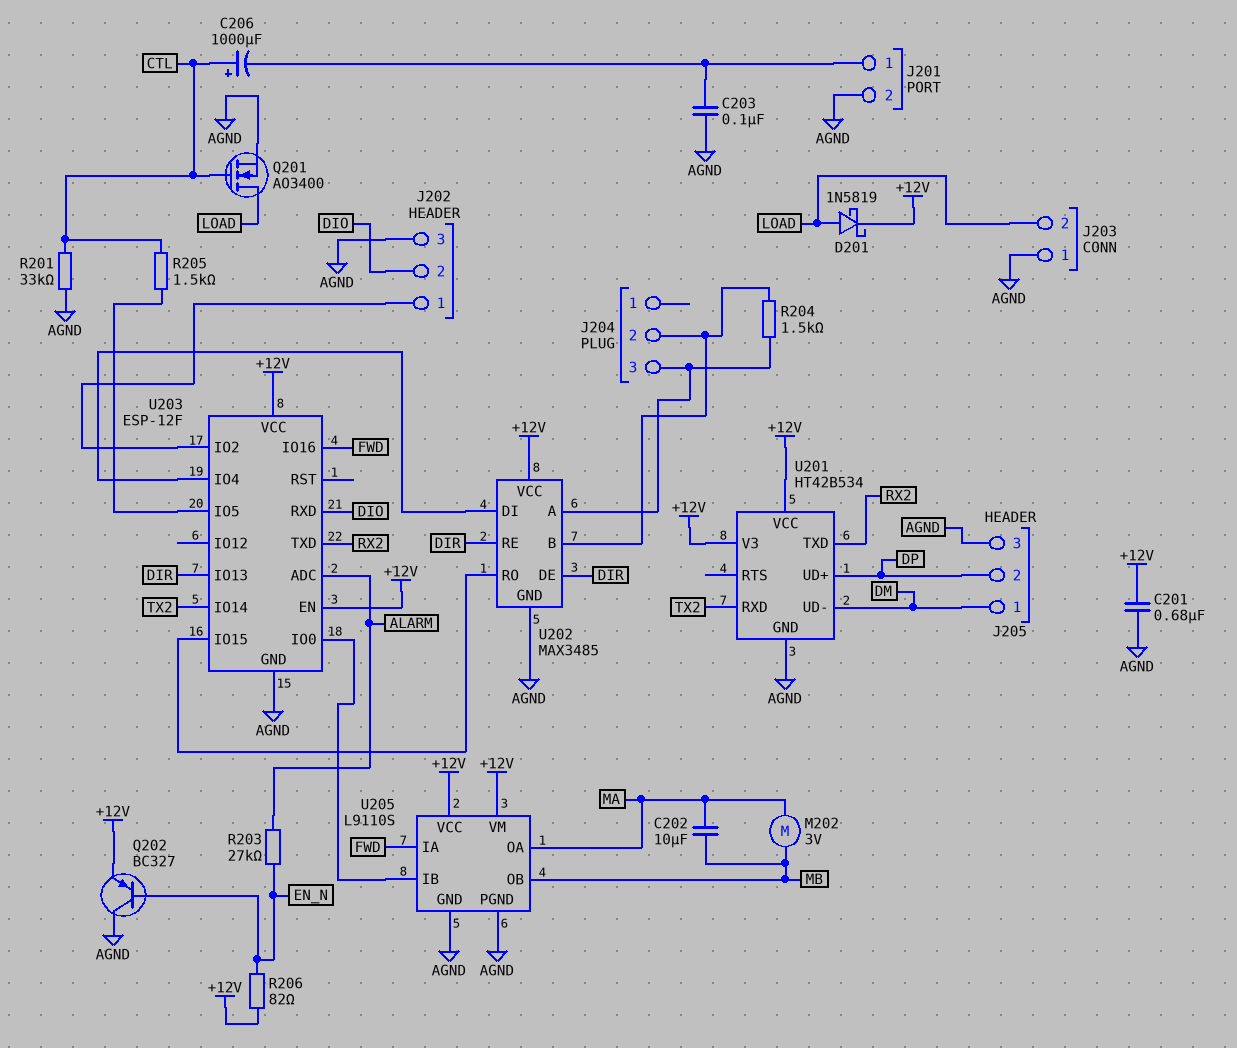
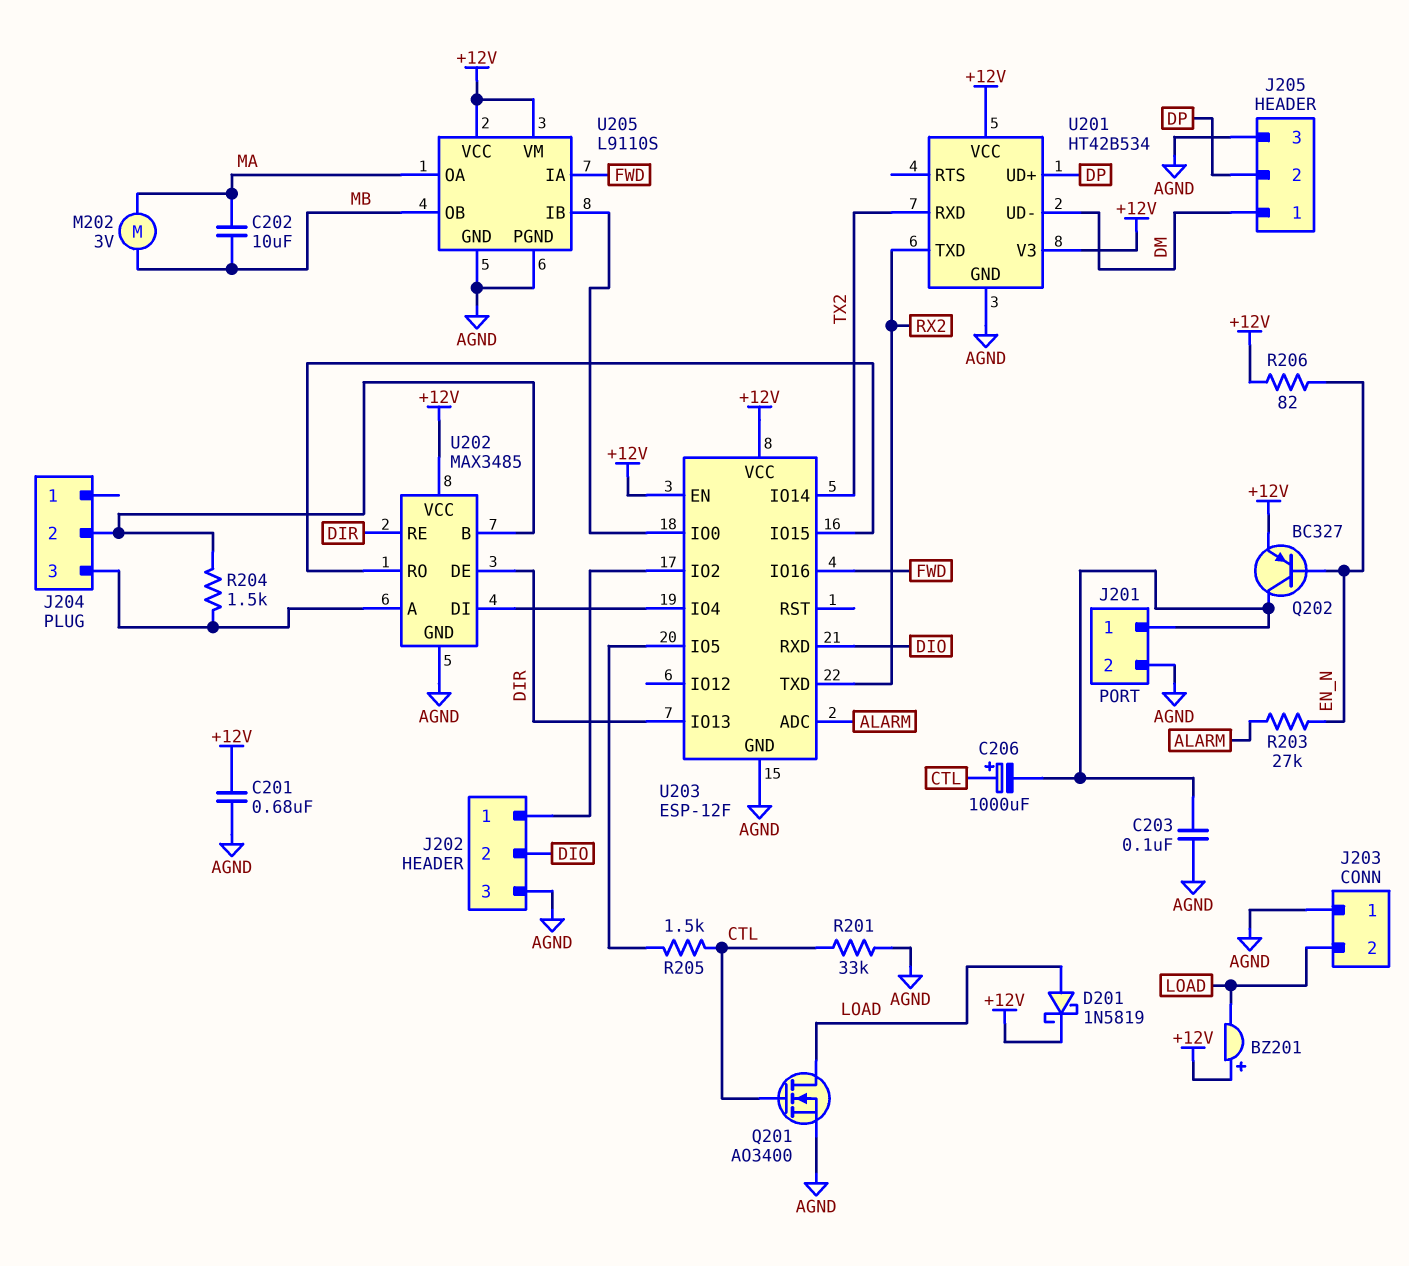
BZ201: none -> buzzer (plus +12V, minus LOAD)
Q202: PNP BC327 (B EN_N, C AGND, E +12V) -> PNP BC327 (B EN_N, C J201/1, E +12V)

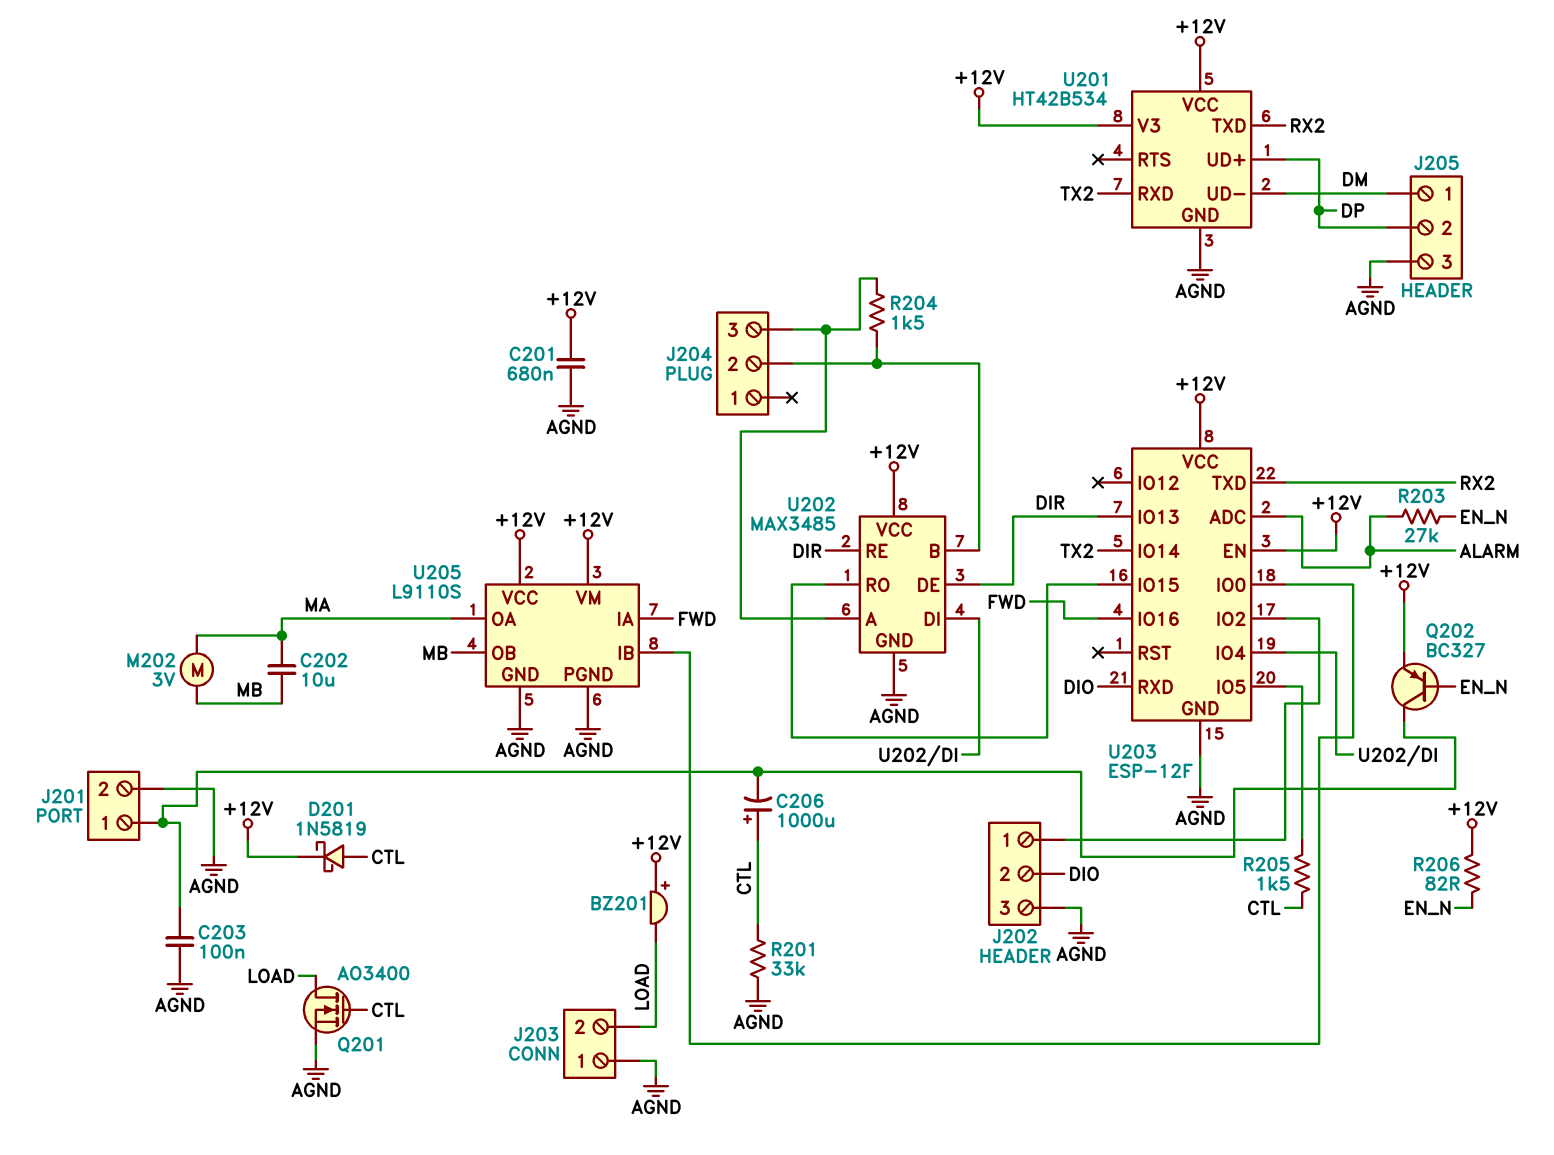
D201: schottky 1N5819 (A LOAD, K +12V) -> schottky 1N5819 (A CTL, K +12V)

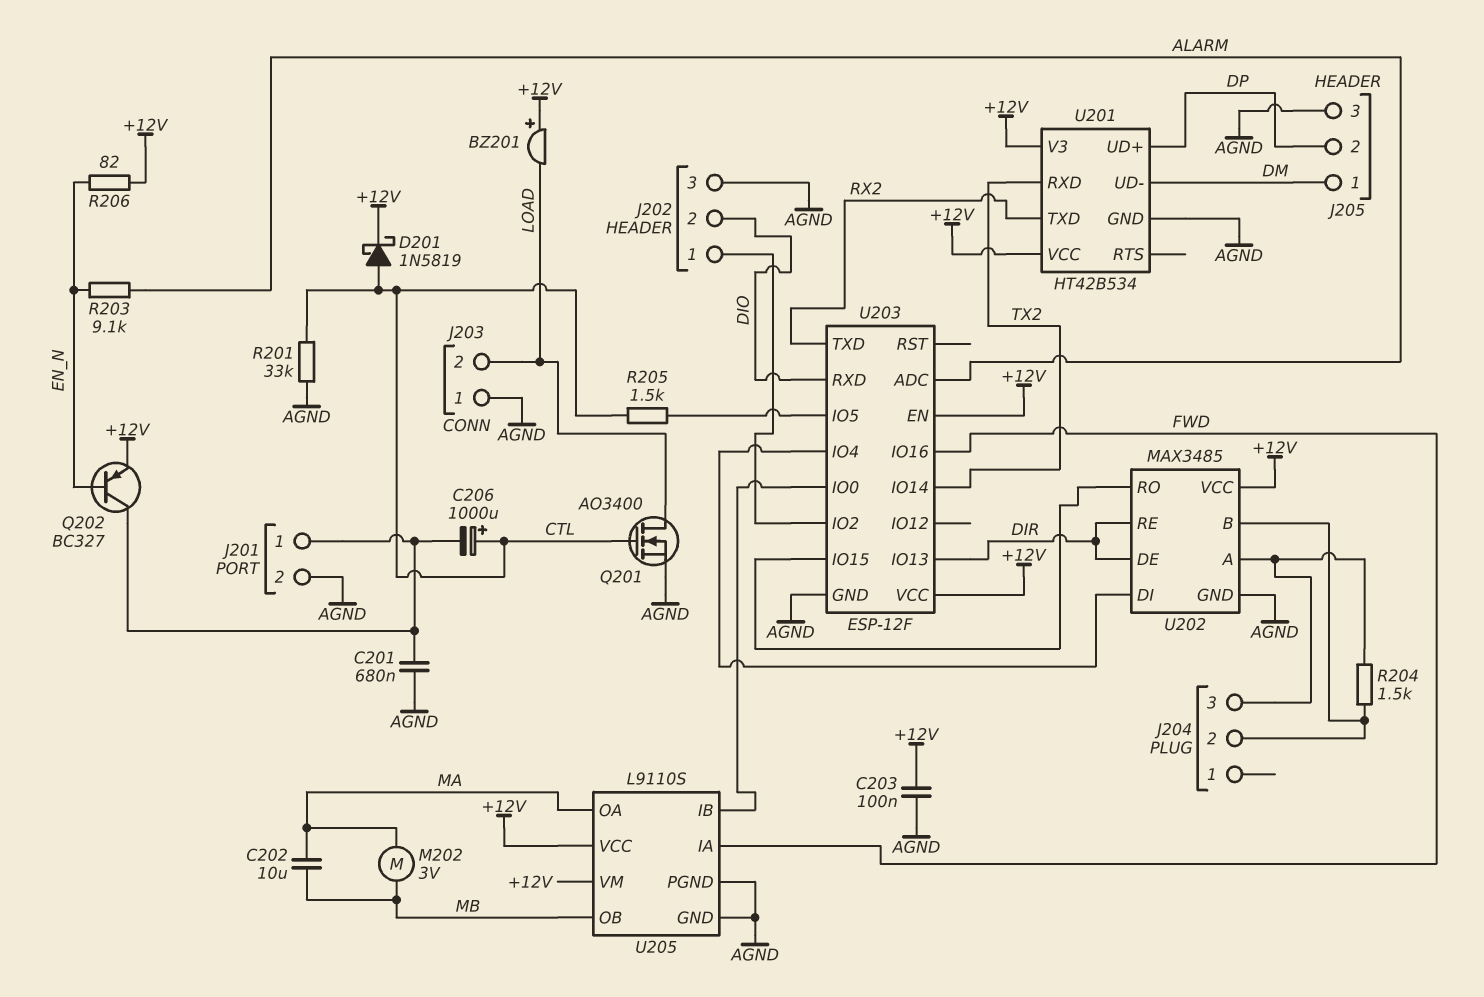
C201: 680nF (+12V, AGND) -> 680nF (AGND, J201/1)
C203: 100nF (AGND, J201/1) -> 100nF (+12V, AGND)
R203: 27k (ALARM, EN_N) -> 9.1k (ALARM, EN_N)

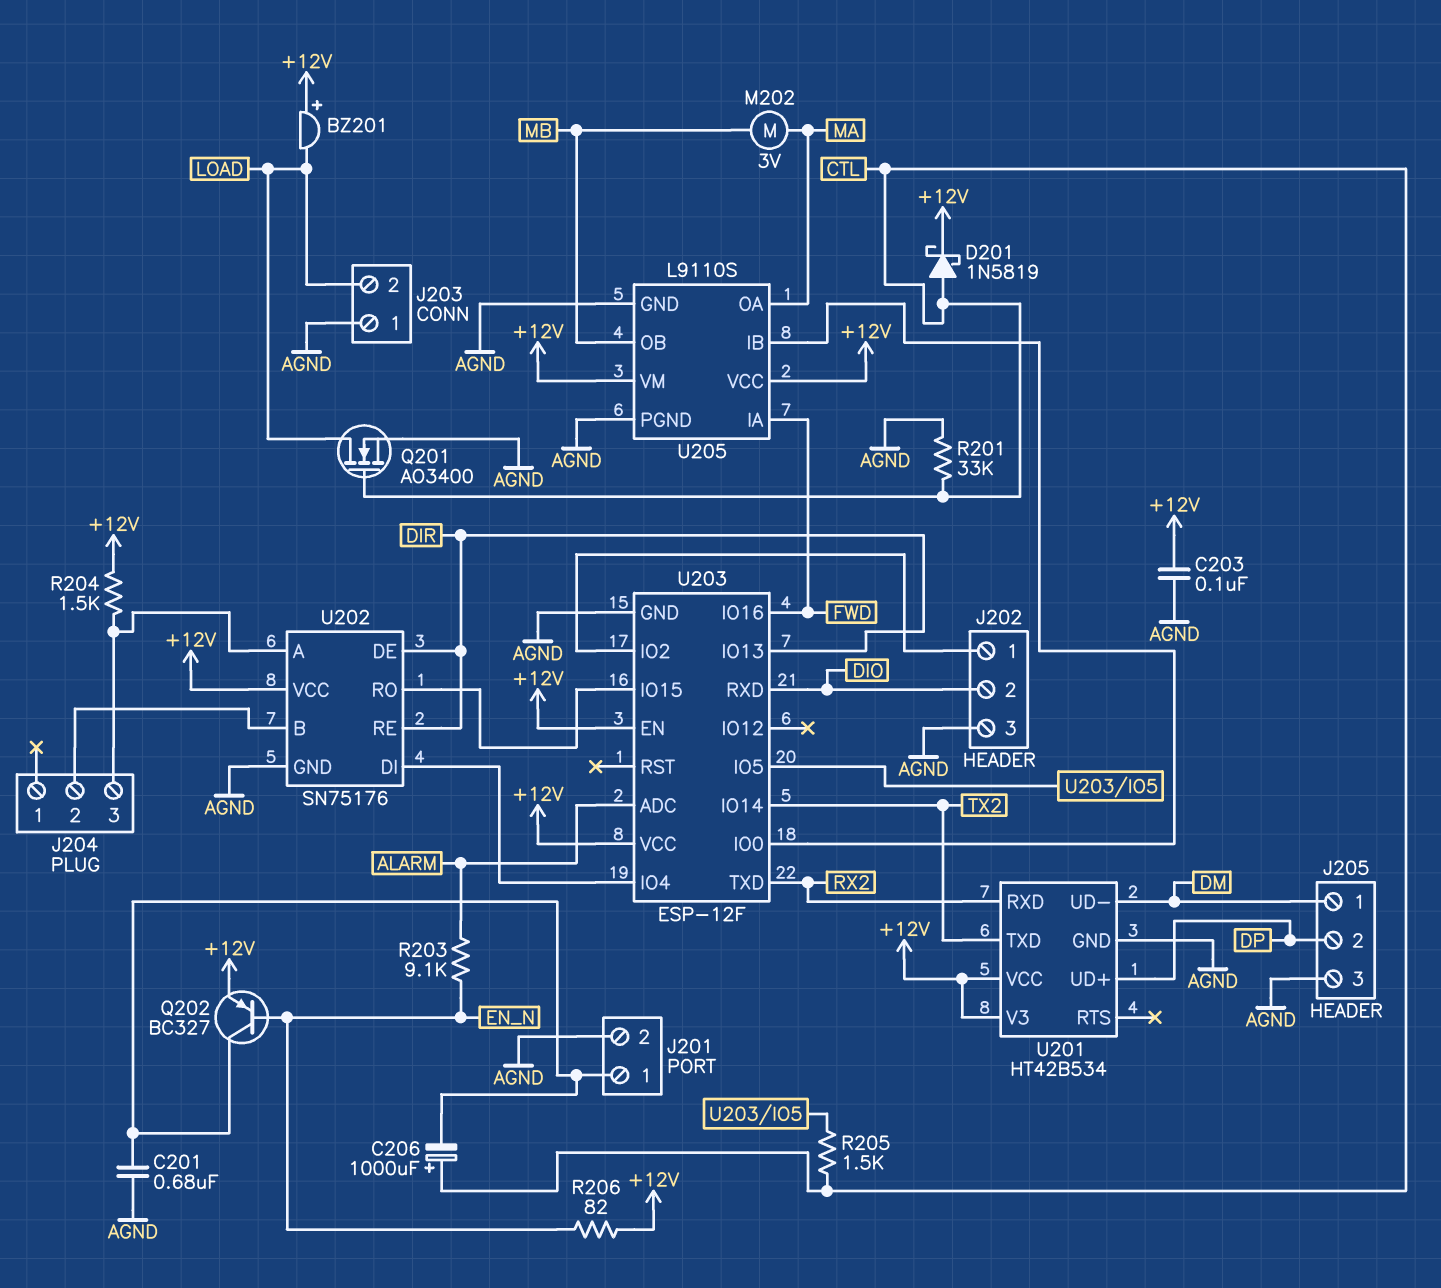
C202: 10uF (MA, MB) -> none
R204: 1.5k (J204/2, J204/3) -> 1.5k (+12V, J204/3)
U201 pin RXD: TX2 -> RX2
U201 pin TXD: RX2 -> TX2
U202: MAX3485 -> SN75176

